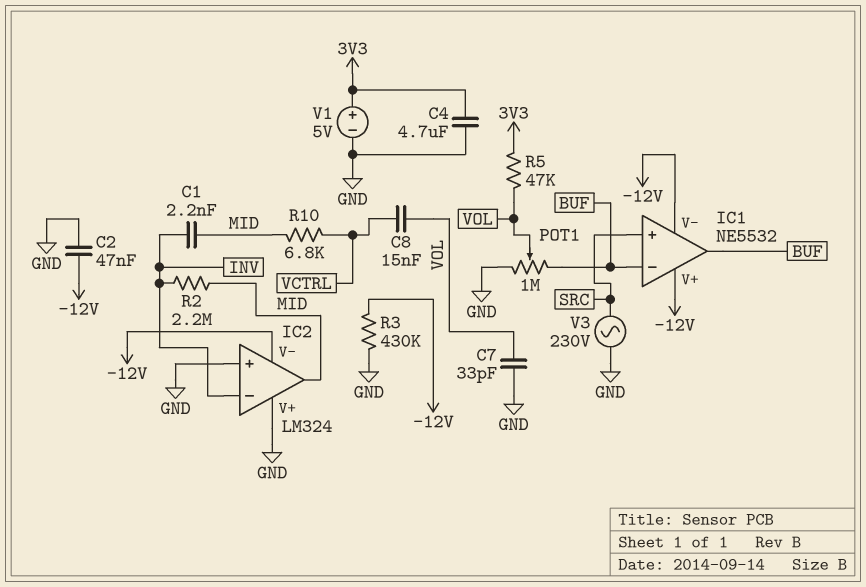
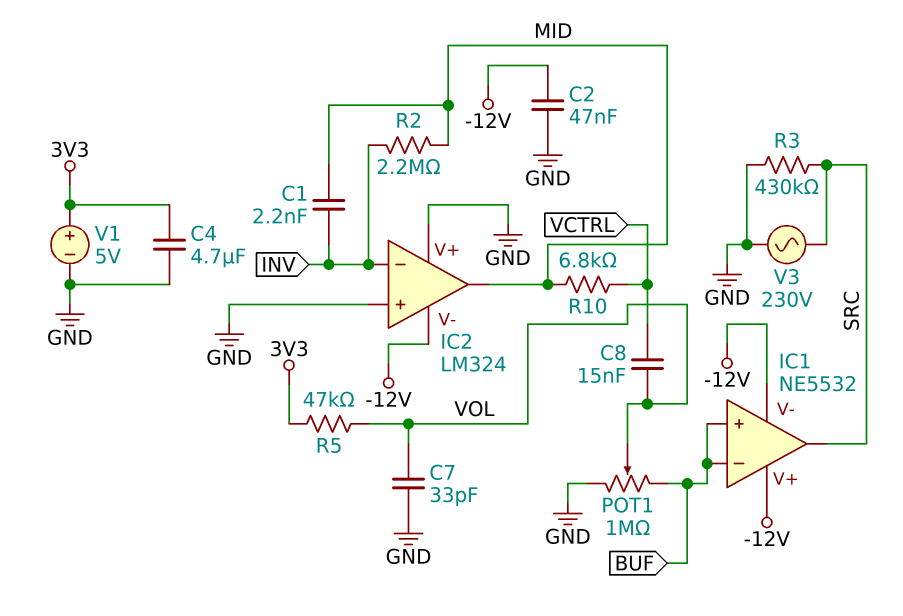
IC1 pin in+: SRC -> BUF
IC1 pin out: BUF -> SRC
R3: 430k (-12V, GND) -> 430k (GND, SRC)

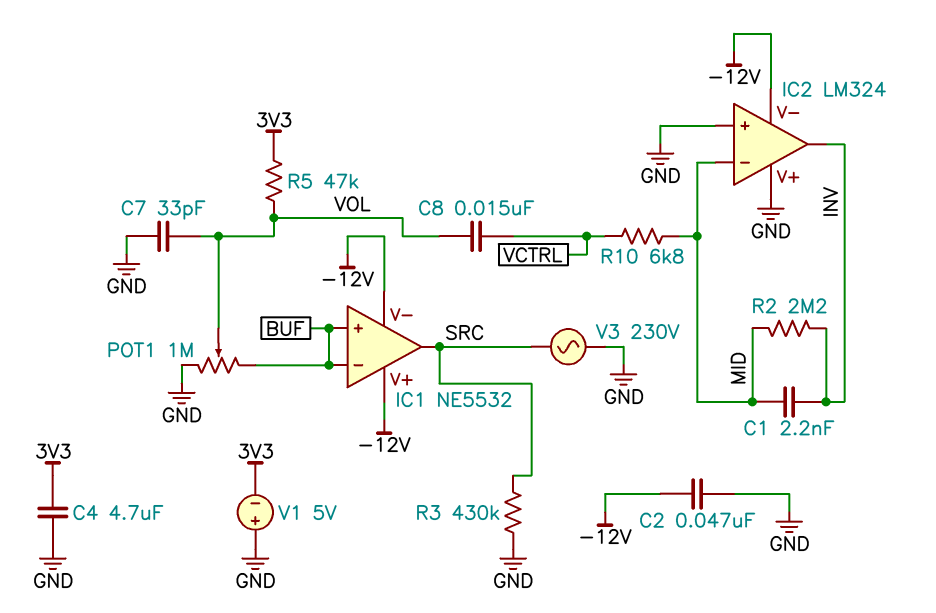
IC2 pin in-: INV -> MID
IC2 pin out: MID -> INV
V1: 5V (plus 3V3, minus GND) -> 5V (plus GND, minus 3V3)

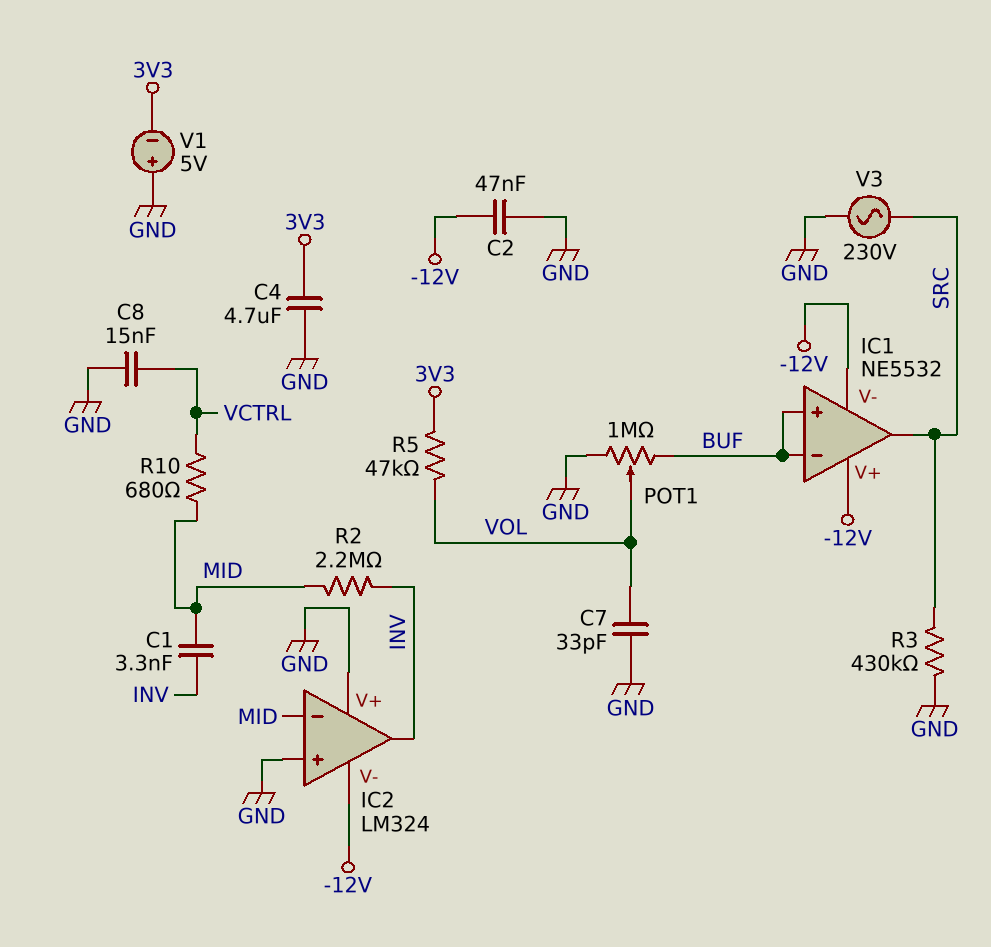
C1: 2.2nF (INV, MID) -> 3.3nF (INV, MID)
C8: 15nF (VCTRL, VOL) -> 15nF (GND, VCTRL)
R10: 6.8k (MID, VCTRL) -> 680 (MID, VCTRL)

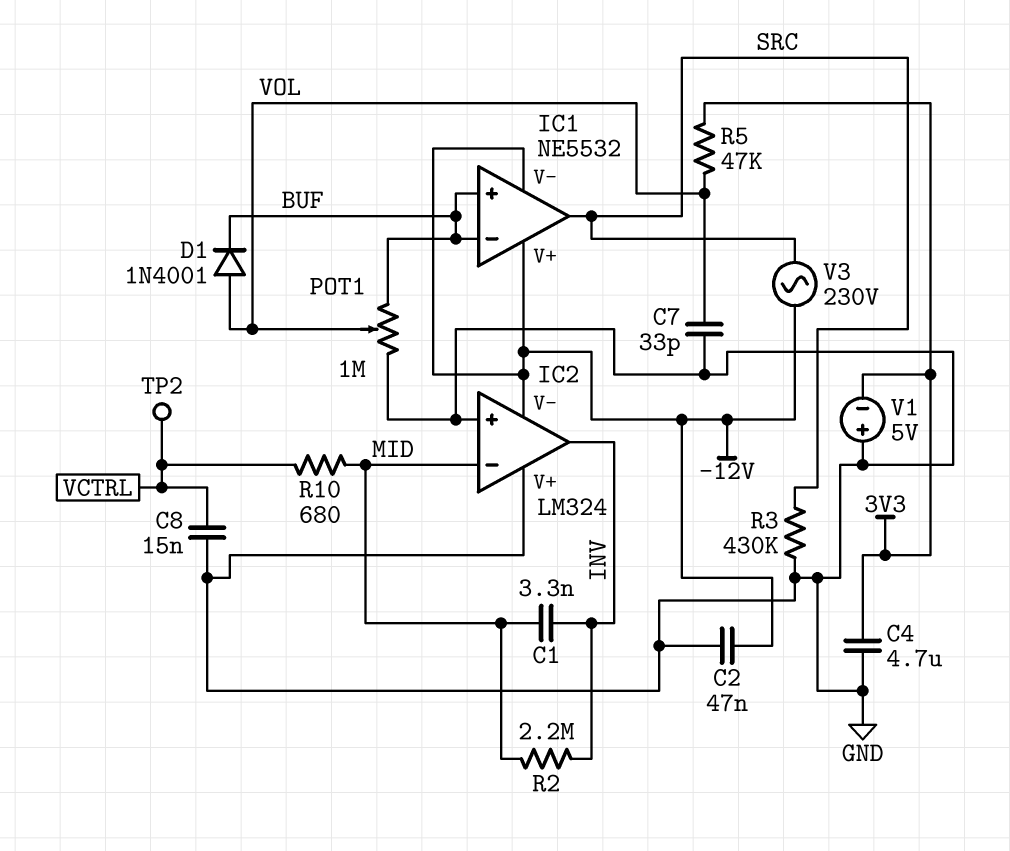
D1: none -> diode 1N4001 (A VOL, K BUF)
TP2: none -> test point (VCTRL)
V3: AC 230V (GND, SRC) -> AC 230V (-12V, SRC)

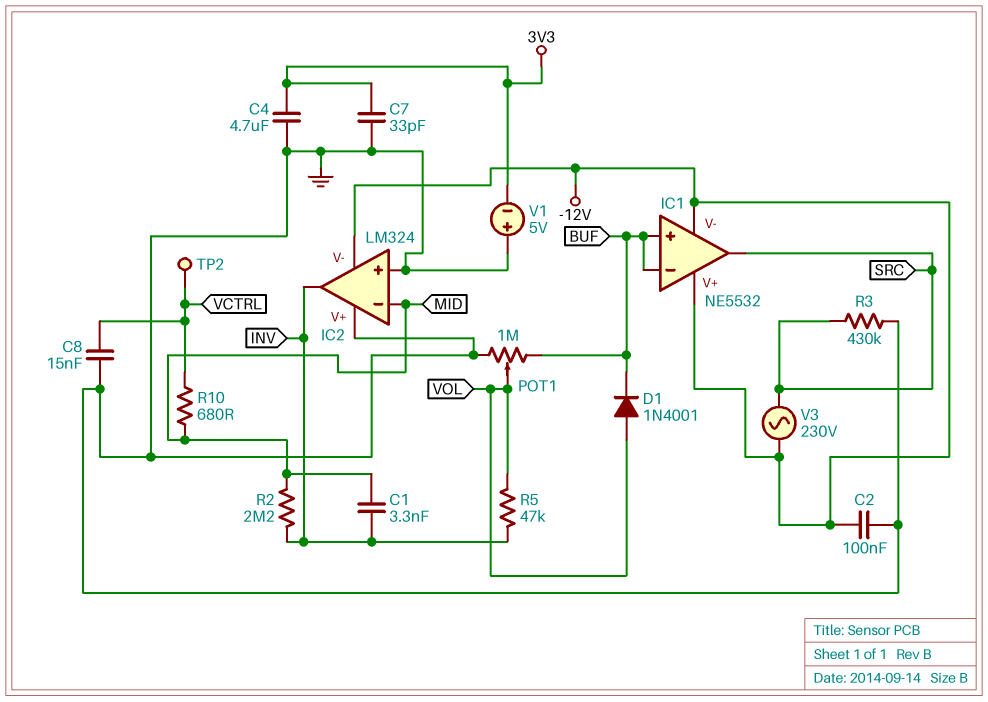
C2: 47nF (-12V, GND) -> 100nF (-12V, GND)
C7: 33pF (GND, VOL) -> 33pF (3V3, GND)
R5: 47k (3V3, VOL) -> 47k (INV, VOL)

